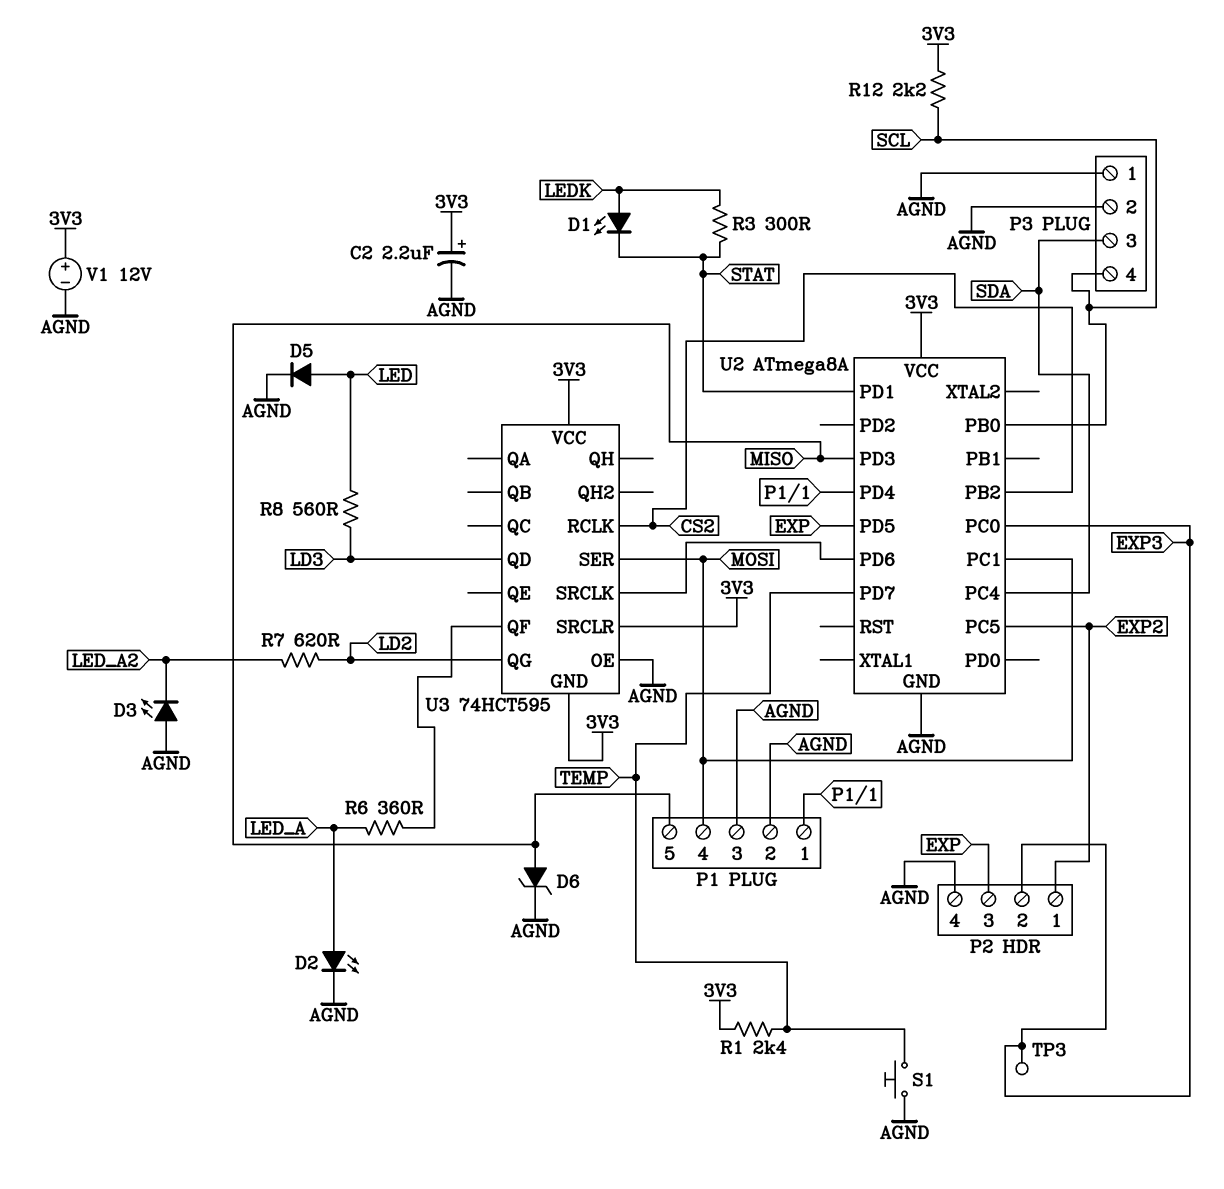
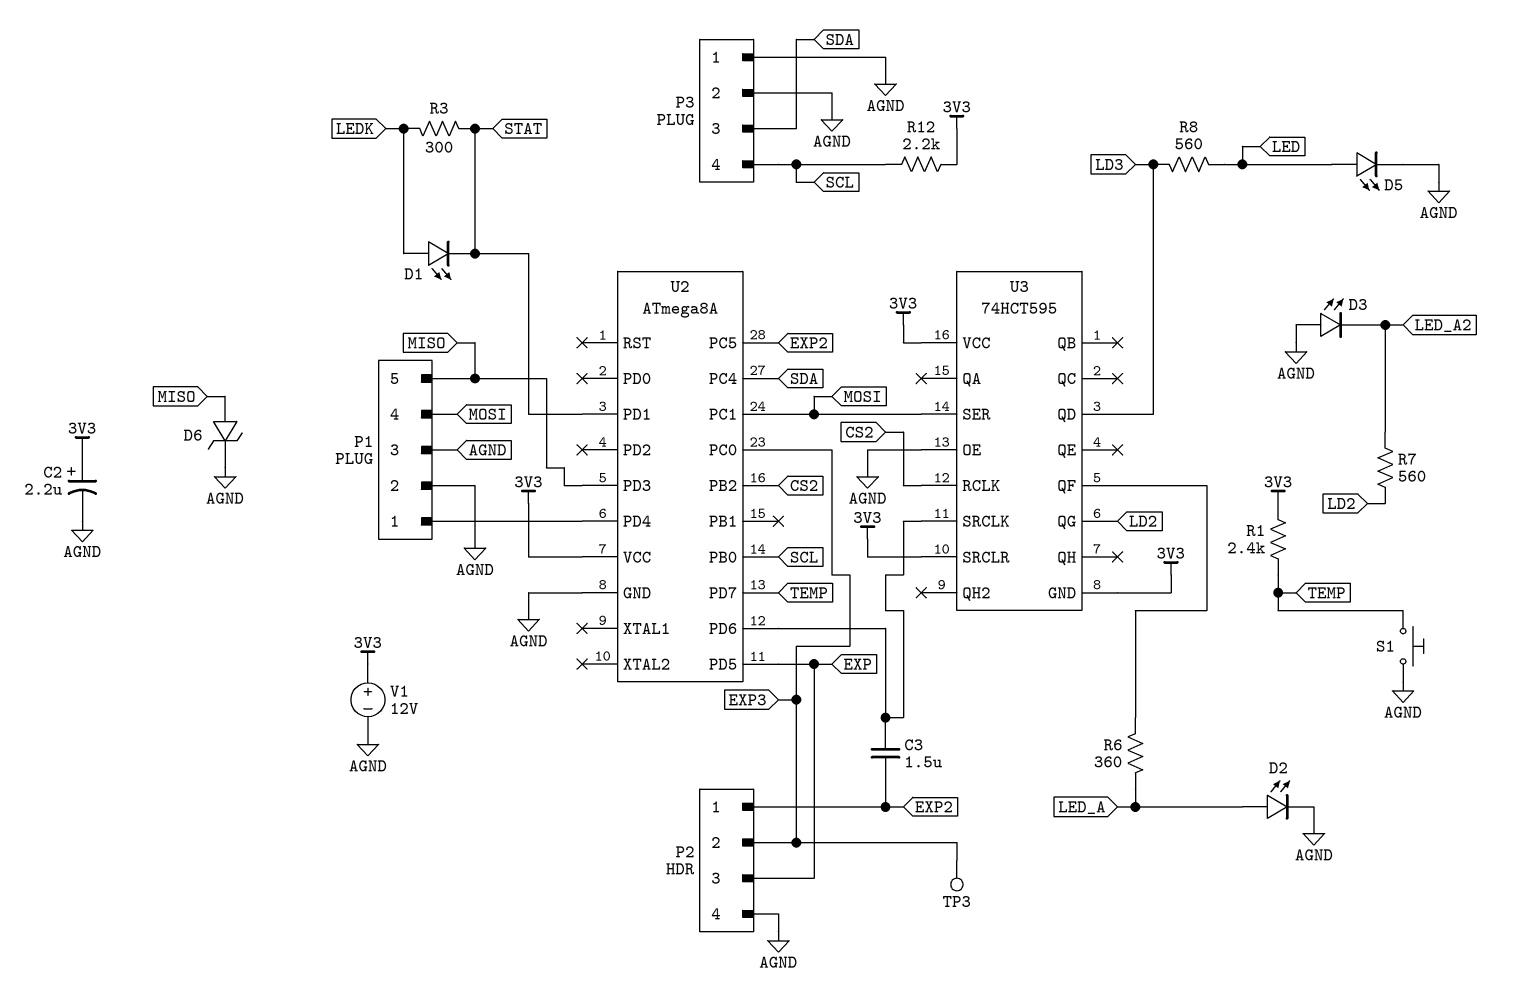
C3: none -> 1.5uF (EXP2, U2/PD6)
D5: diode (A LED, K AGND) -> LED (A LED, K AGND)
R7: 620 (LD2, LED_A2) -> 560 (LD2, LED_A2)

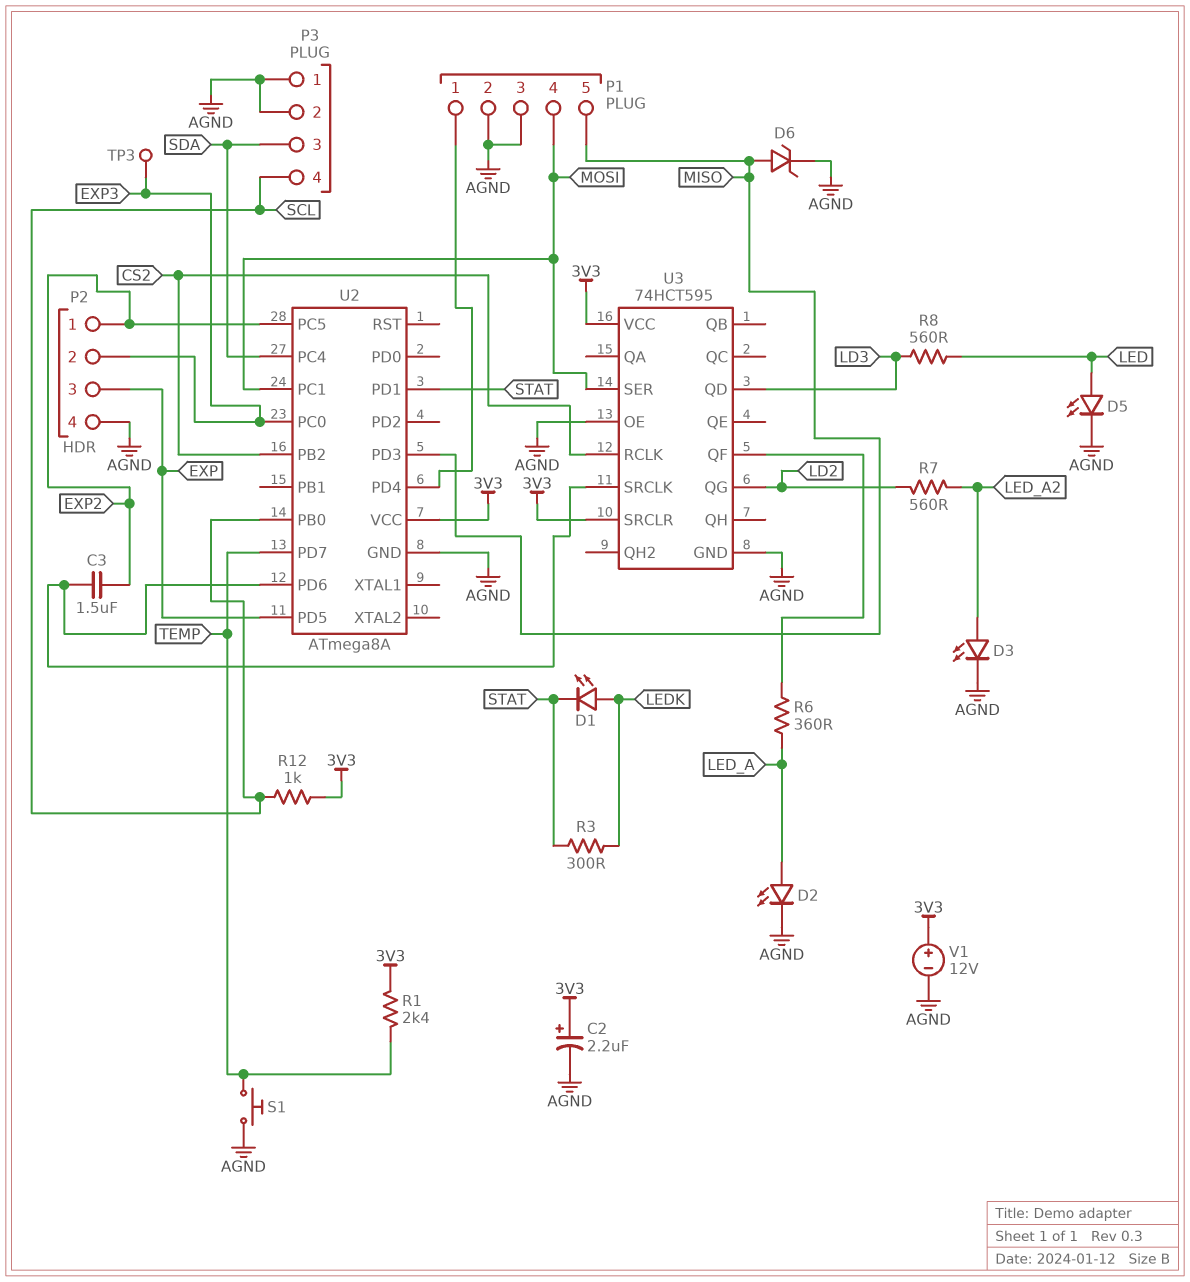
D3: LED (A AGND, K LED_A2) -> LED (A LED_A2, K AGND)
R12: 2.2k (3V3, SCL) -> 1k (3V3, SCL)
U3 pin GND: 3V3 -> AGND

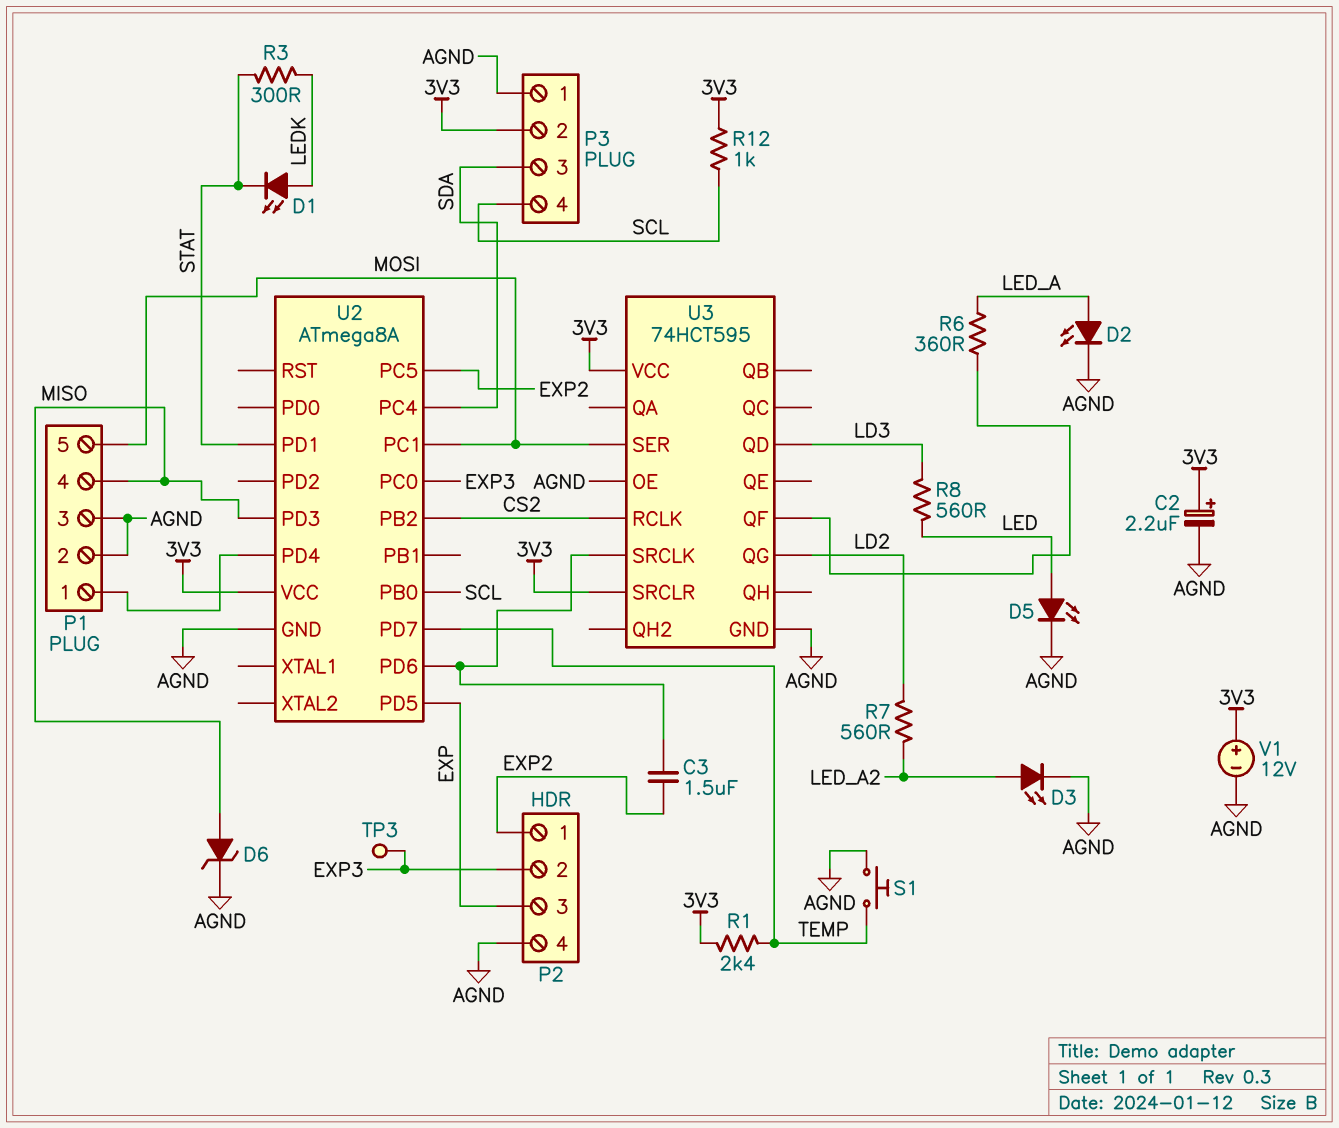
P1 pin 4: MOSI -> MISO
P1 pin 5: MISO -> MOSI
P3 pin 2: AGND -> 3V3

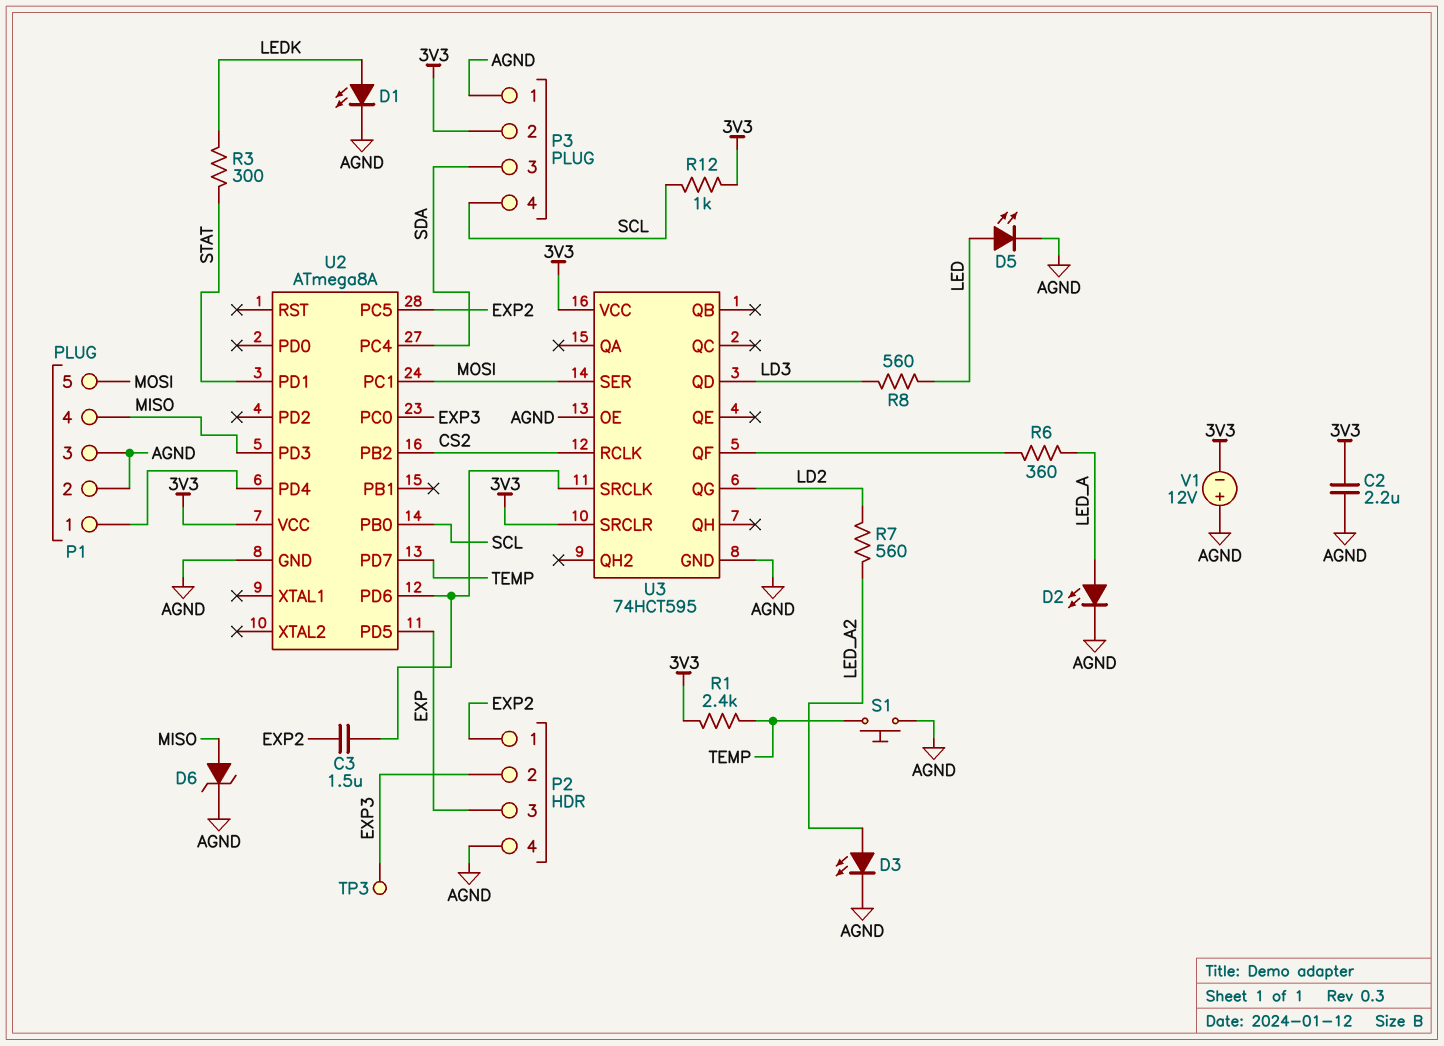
C2: 2.2uF (plus 3V3, minus AGND) -> 2.2uF (3V3, AGND)
D1: LED (A LEDK, K STAT) -> LED (A LEDK, K AGND)
V1: 12V (plus 3V3, minus AGND) -> 12V (plus AGND, minus 3V3)

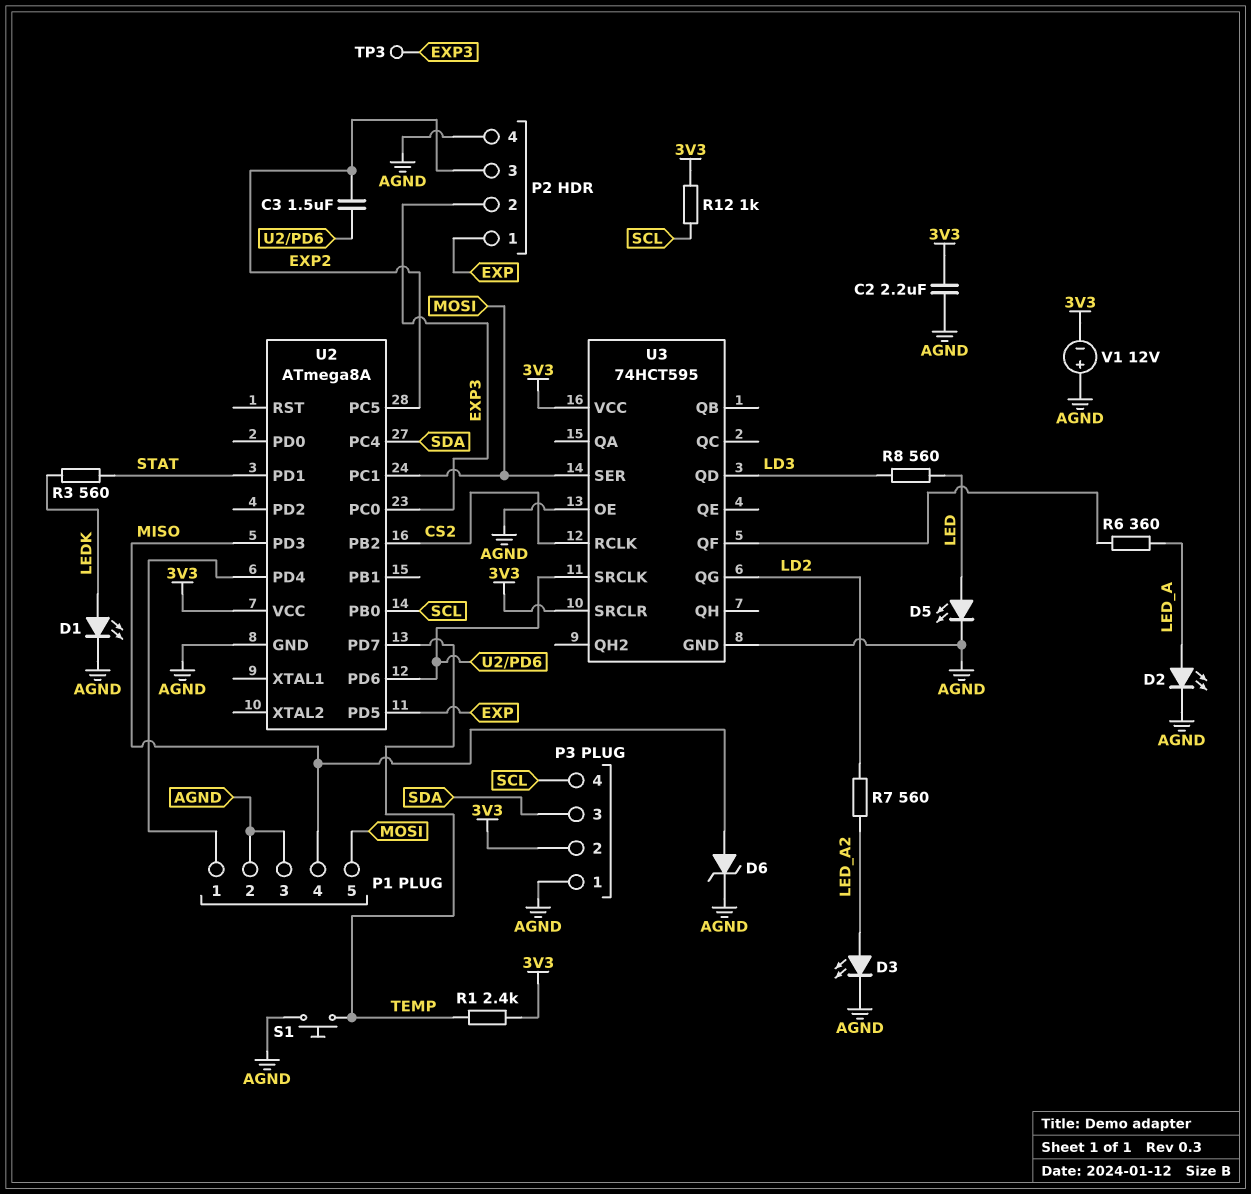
P2 pin 1: EXP2 -> EXP
P2 pin 3: EXP -> EXP2
R3: 300 (LEDK, STAT) -> 560 (LEDK, STAT)

